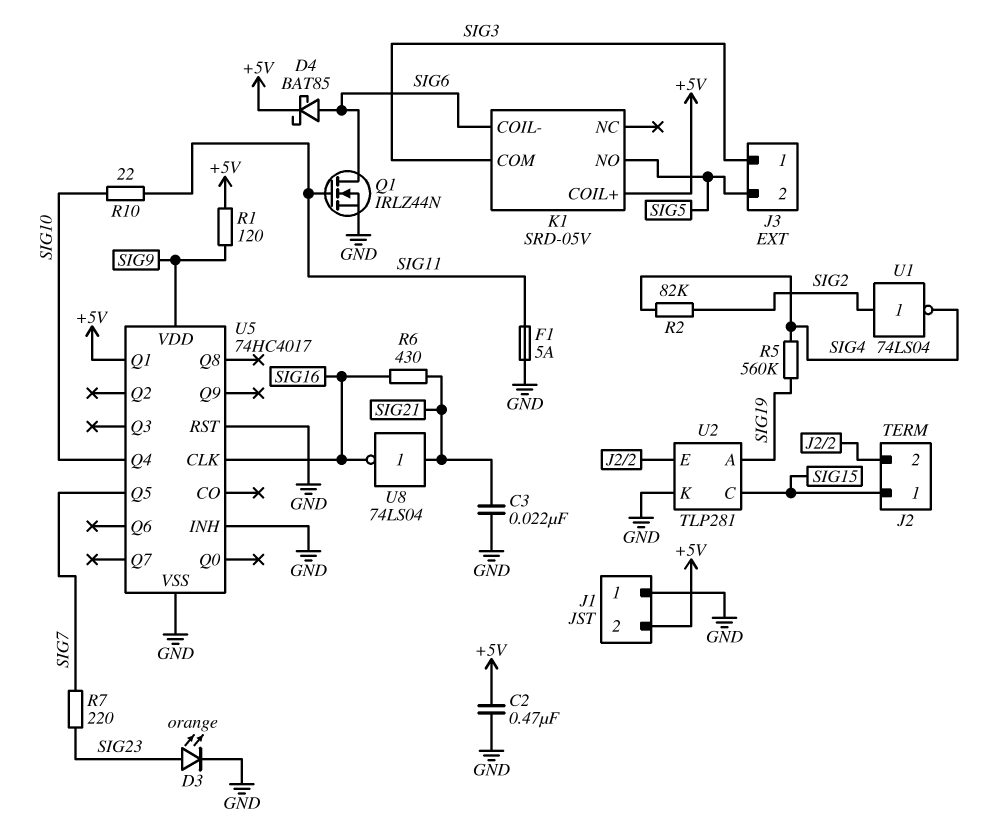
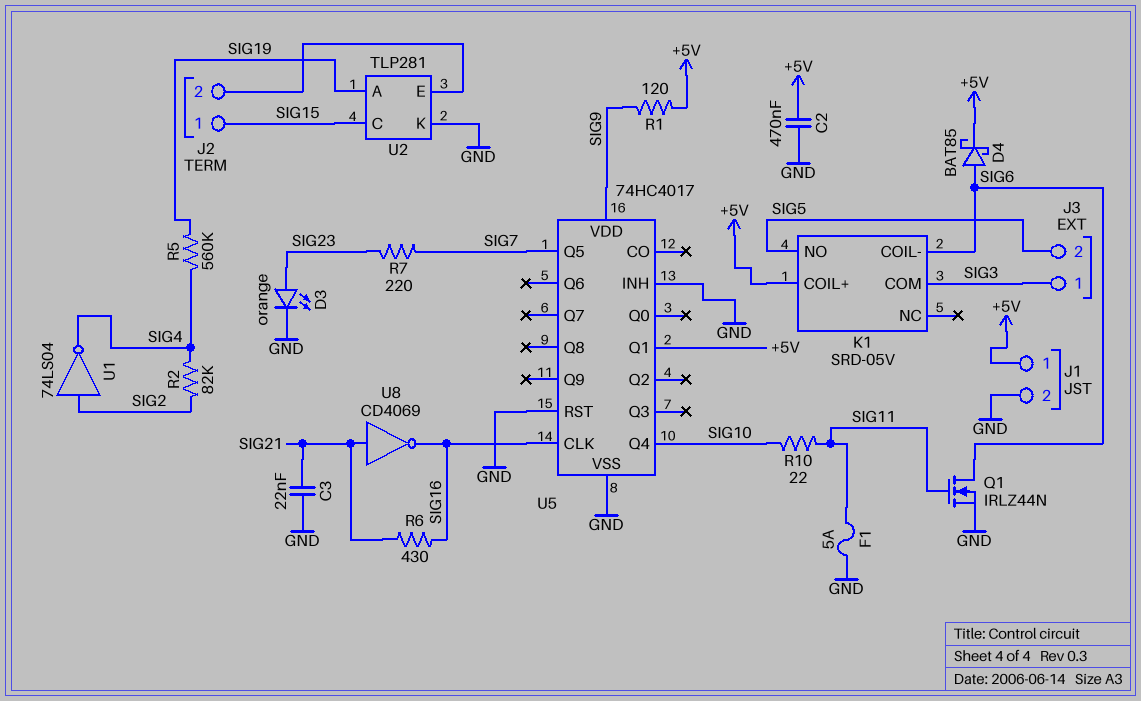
J1 pin 1: GND -> +5V
J1 pin 2: +5V -> GND
U8: NOT 74LS04 (in SIG21, out SIG16) -> NOT CD4069 (in SIG21, out SIG16)

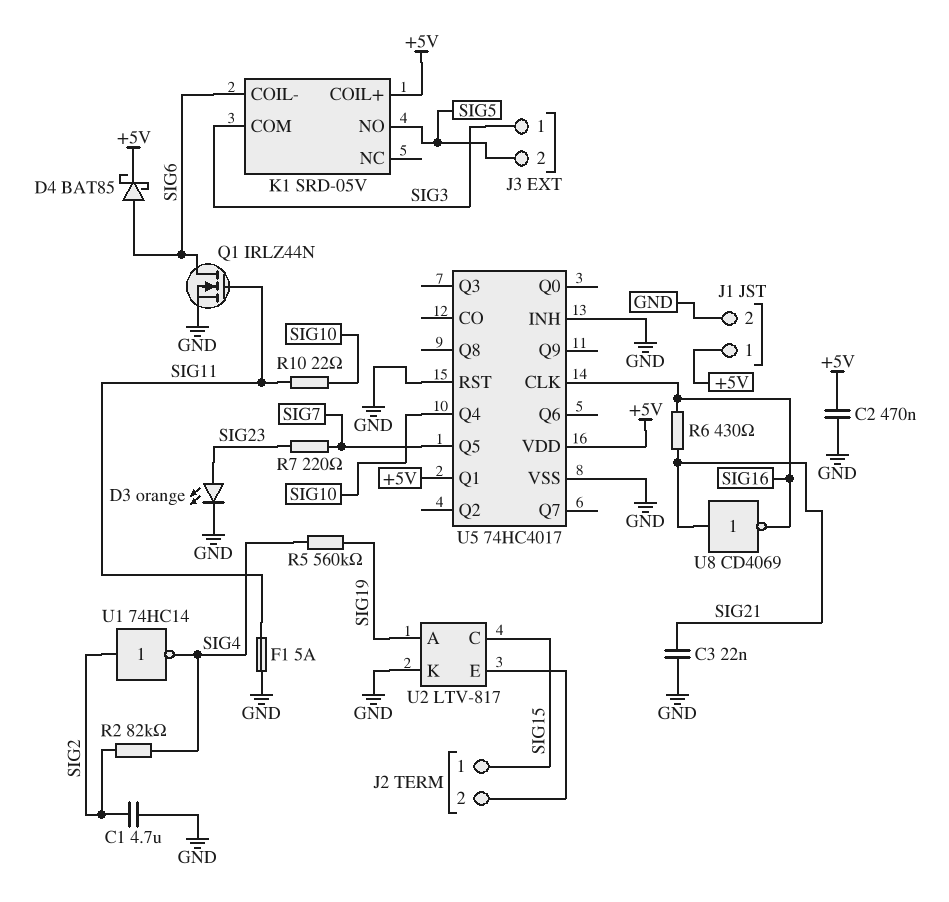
C1: none -> 4.7uF (GND, SIG2)
R1: 120 (+5V, SIG9) -> none
U1: NOT 74LS04 (in SIG2, out SIG4) -> NOT 74HC14 (in SIG2, out SIG4)
U2: TLP281 -> LTV-817
U5 pin VDD: SIG9 -> +5V

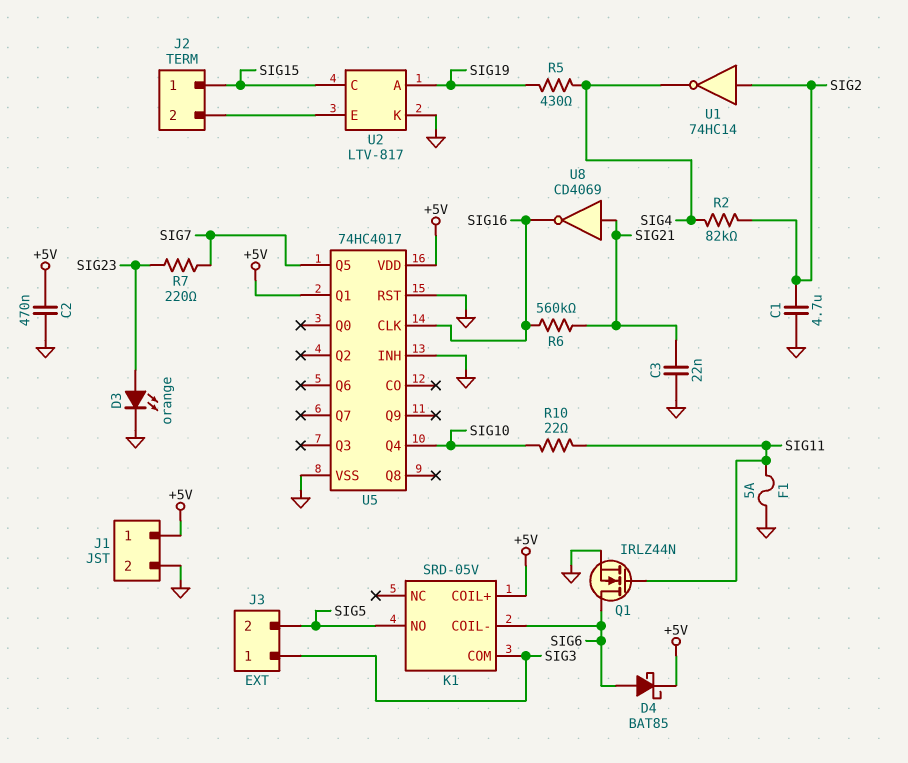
R5: 560k (SIG4, SIG19) -> 430 (SIG4, SIG19)
R6: 430 (SIG16, SIG21) -> 560k (SIG16, SIG21)

